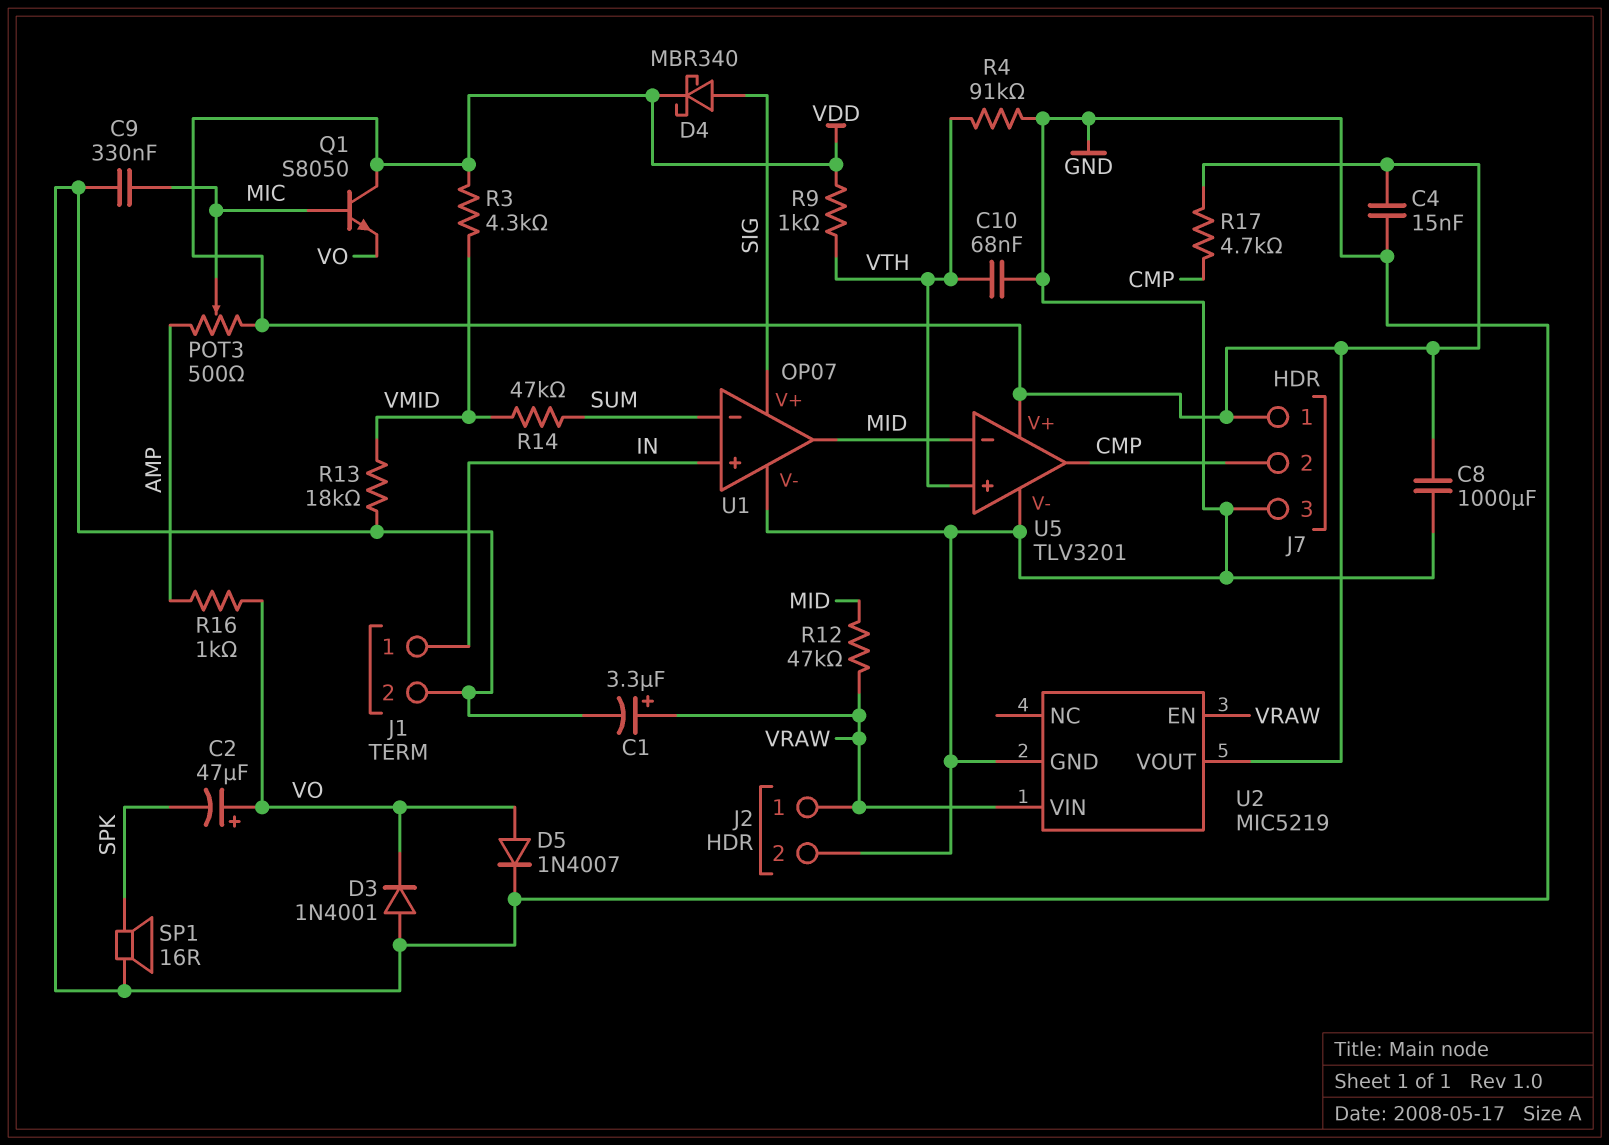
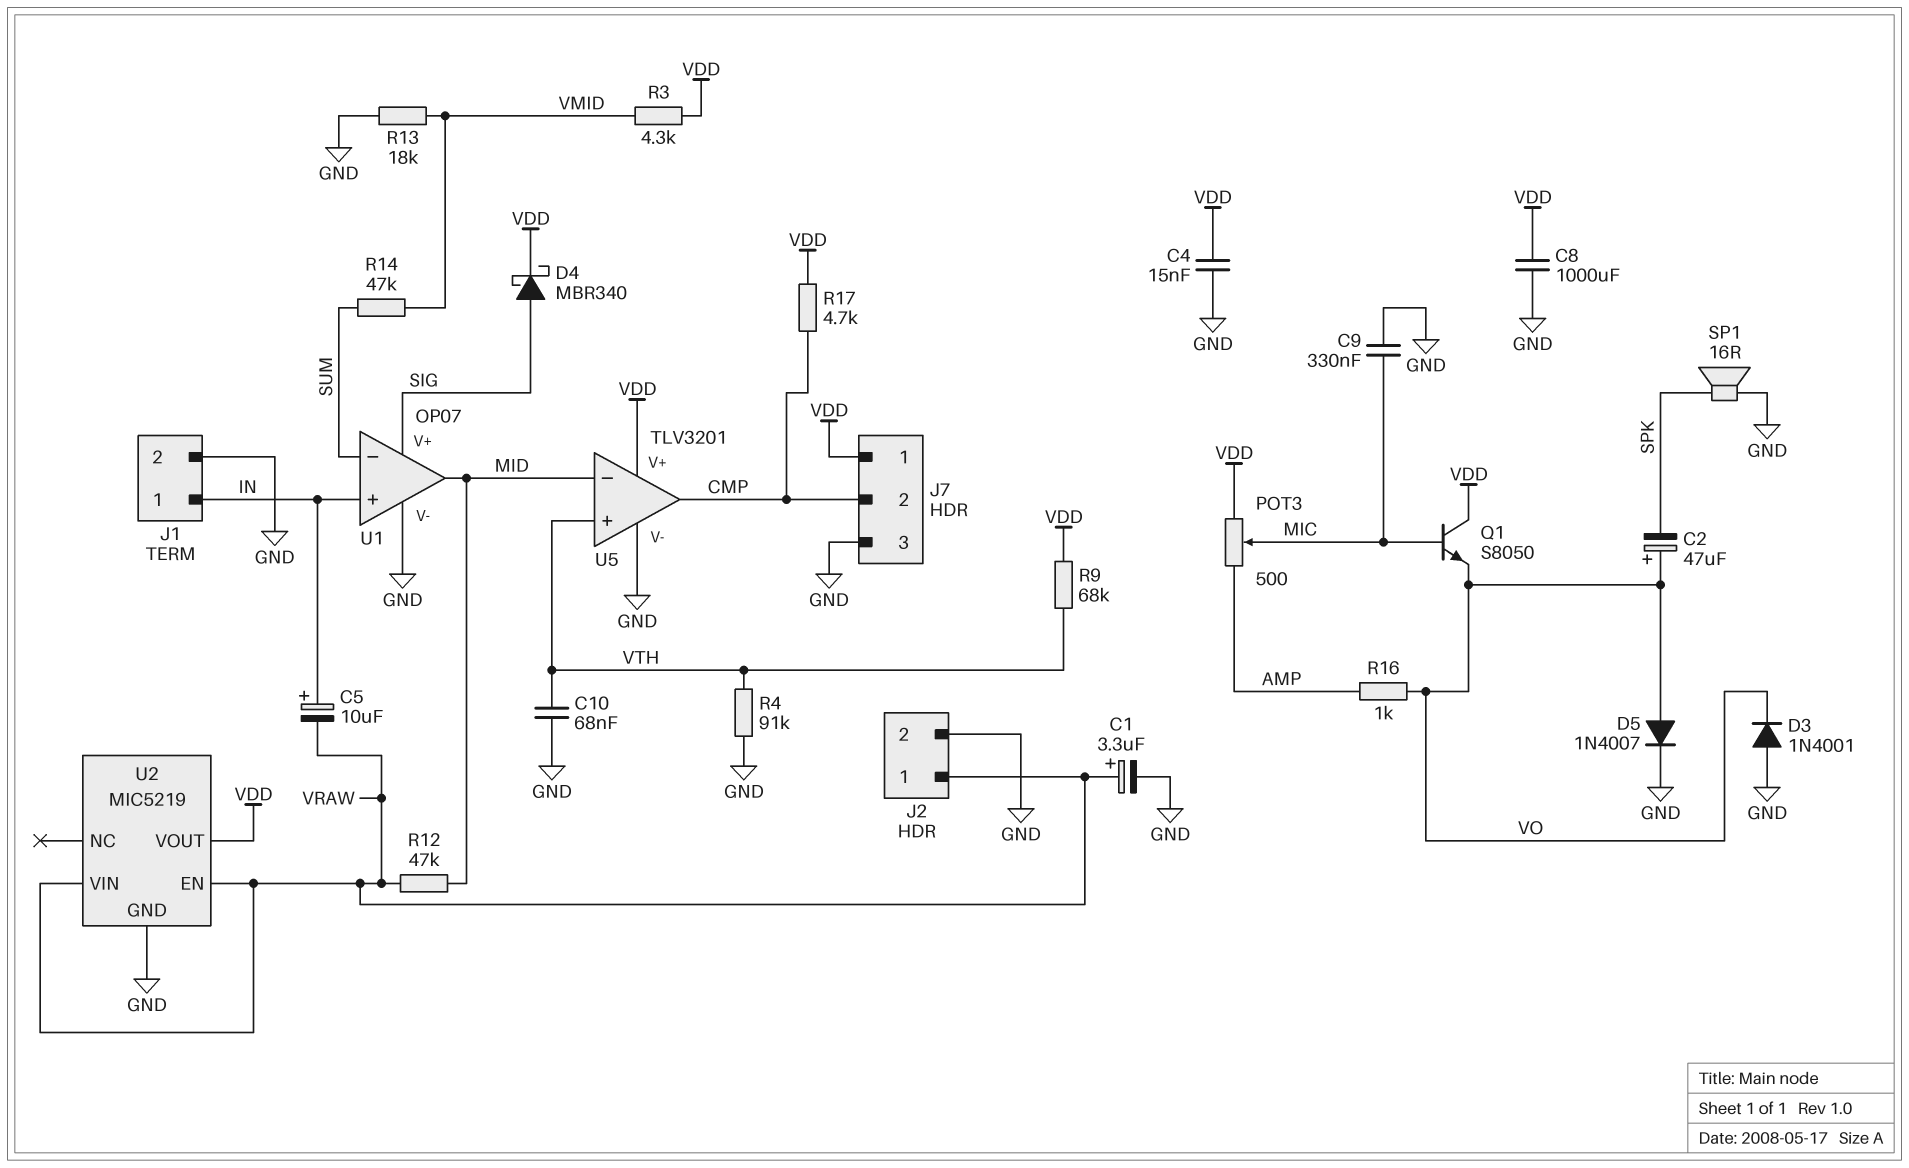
C5: none -> 10uF (plus IN, minus VRAW)
R9: 1k (VDD, VTH) -> 68k (VDD, VTH)

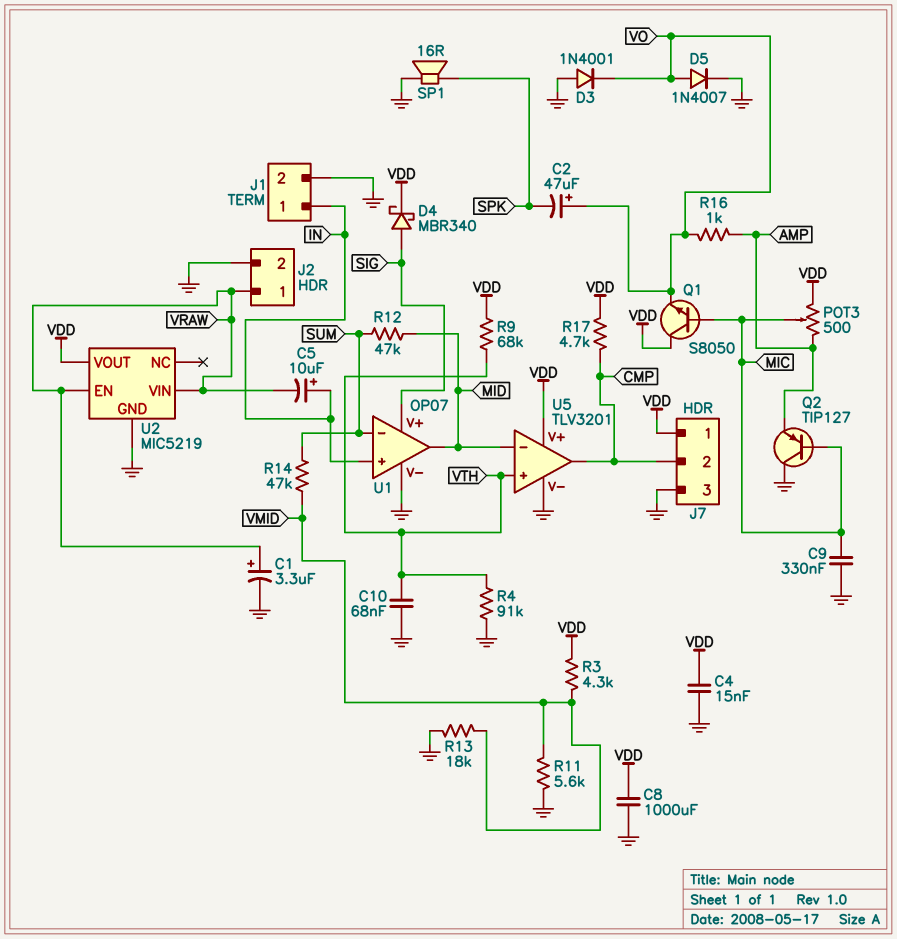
Q2: none -> PNP TIP127 (B MIC, C GND, E AMP)
R11: none -> 5.6k (GND, VMID)
R12: 47k (MID, VRAW) -> 47k (MID, SUM)

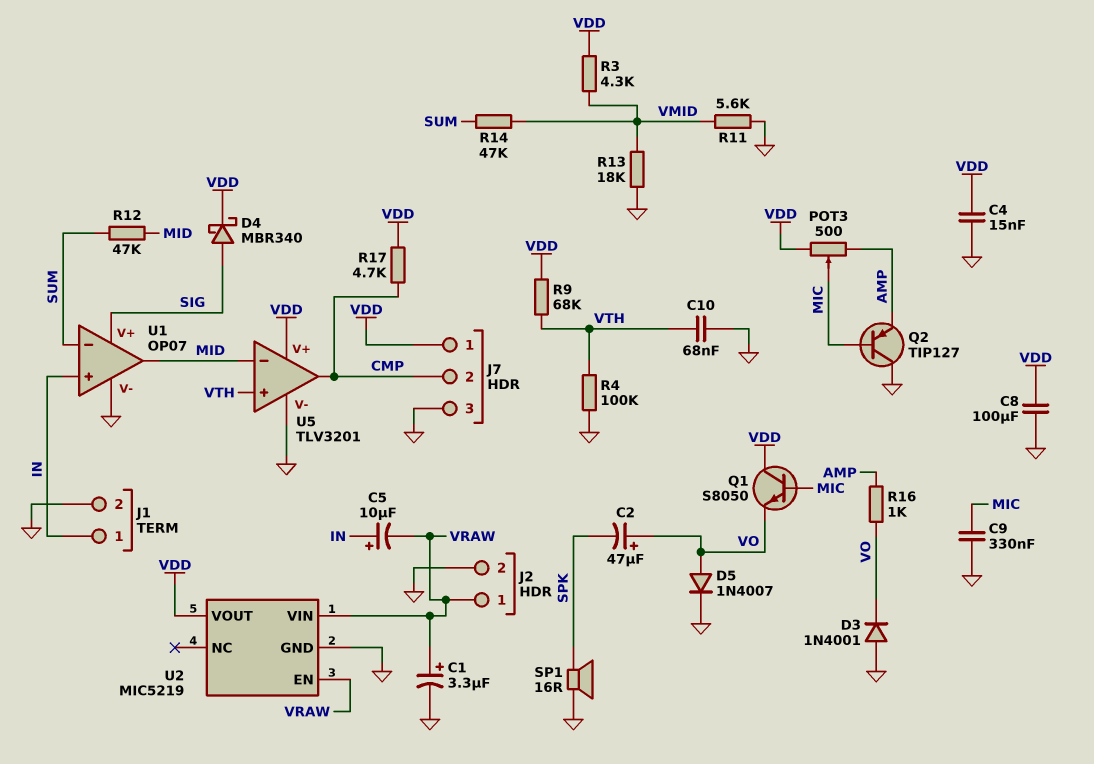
C8: 1000uF (GND, VDD) -> 100uF (GND, VDD)
R4: 91k (GND, VTH) -> 100k (GND, VTH)

